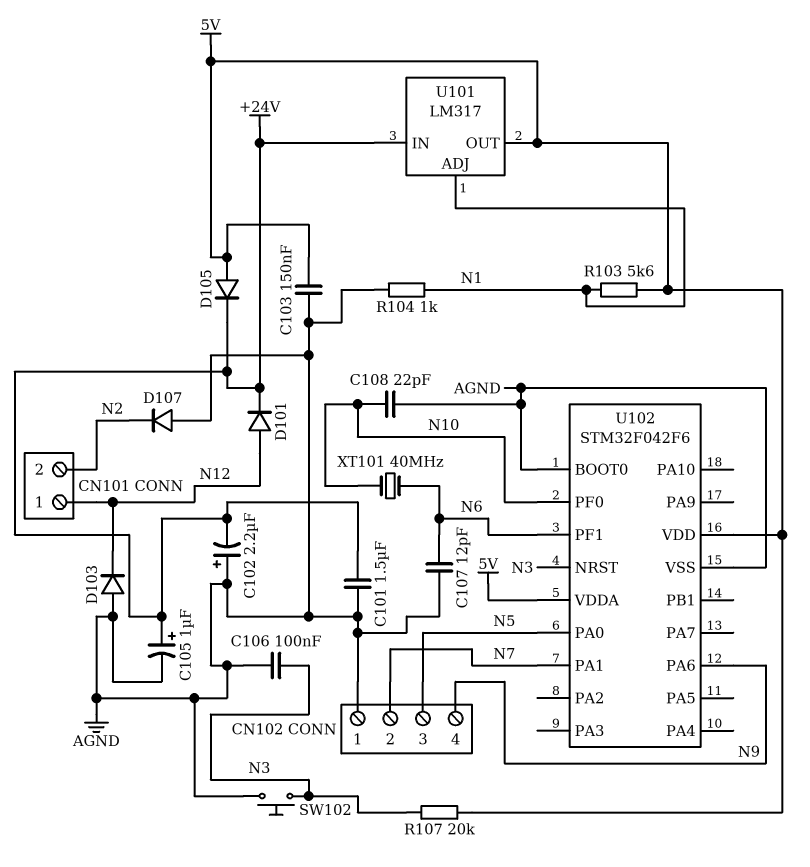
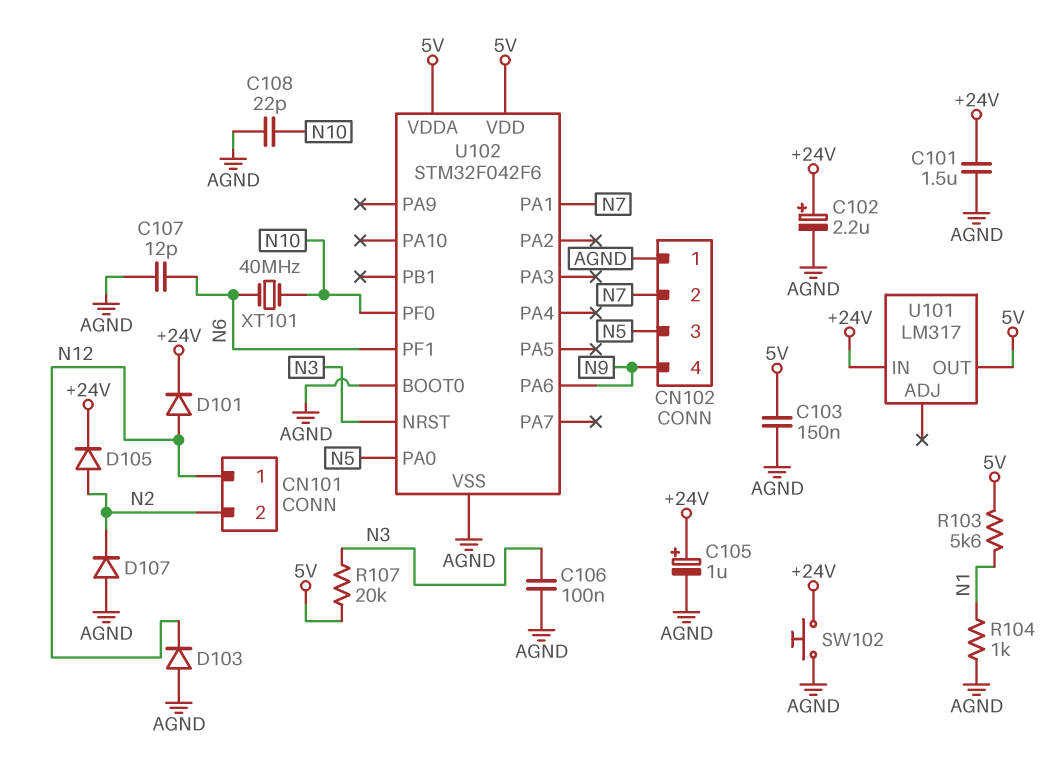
C102: 2.2uF (plus AGND, minus +24V) -> 2.2uF (plus +24V, minus AGND)
D105: diode (A 5V, K +24V) -> diode (A N2, K +24V)
SW102: button (AGND, N3) -> button (+24V, AGND)
U101 pin ADJ: N1 -> none

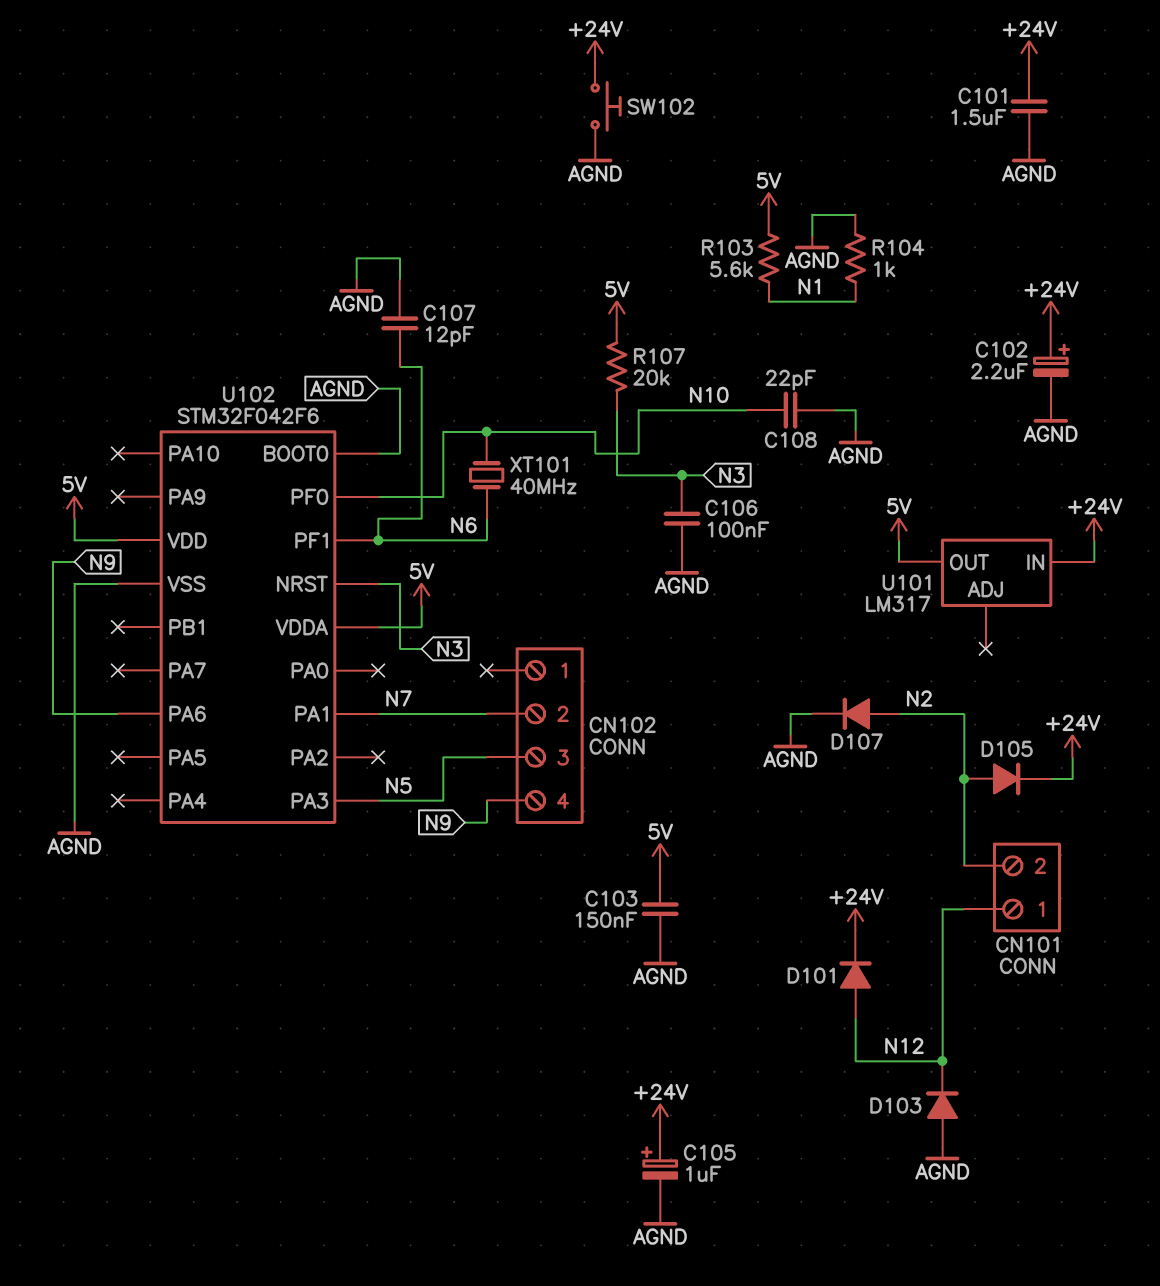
CN102 pin 1: AGND -> none
D107: diode (A AGND, K N2) -> diode (A N2, K AGND)
U102 pin PA0: N5 -> none
U102 pin PA3: none -> N5

